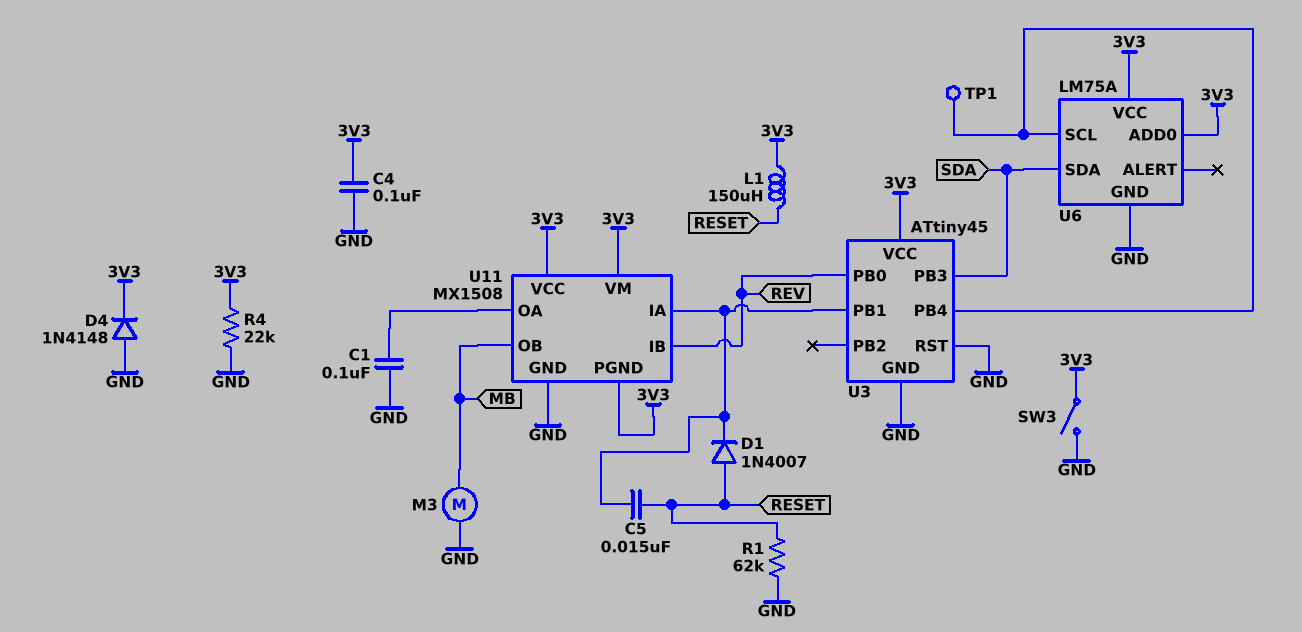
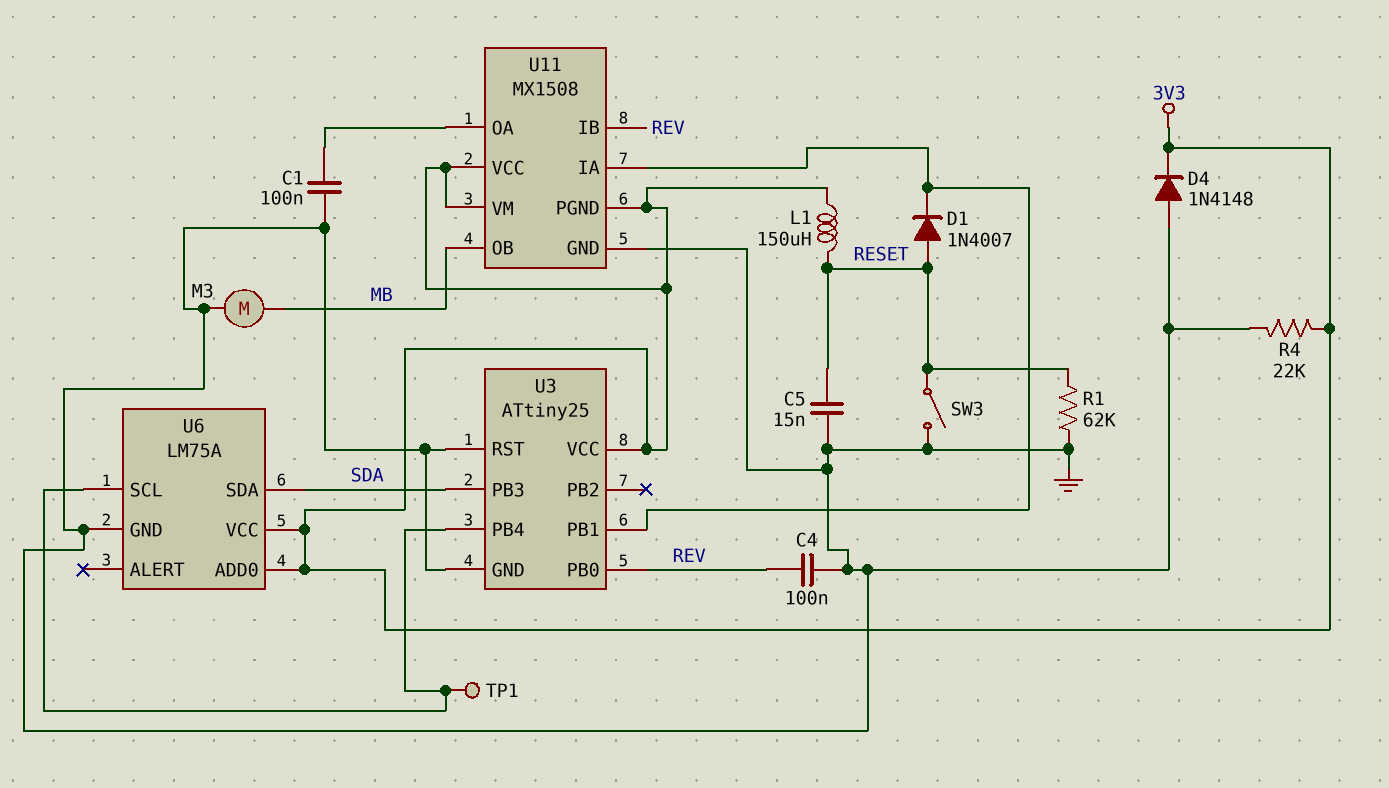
C4: 100nF (3V3, GND) -> 100nF (GND, REV)
C5: 15nF (RESET, U3/PB1) -> 15nF (GND, RESET)
SW3: switch (3V3, GND) -> switch (GND, RESET)
U3: ATtiny45 -> ATtiny25

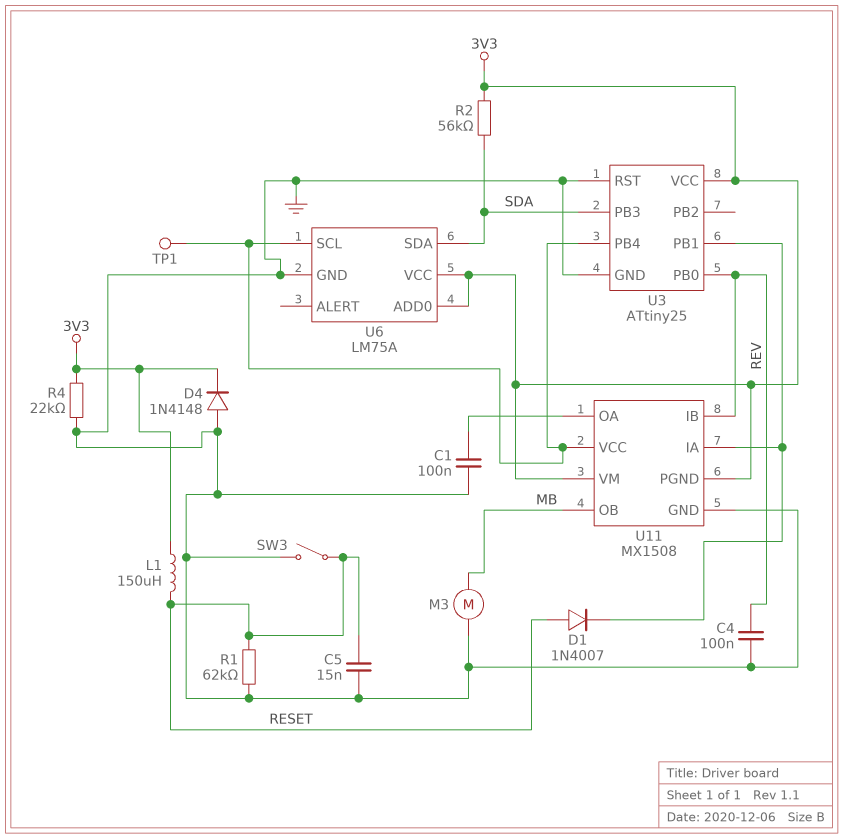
R2: none -> 56k (3V3, SDA)
U11 pin VCC: 3V3 -> U3/PB4

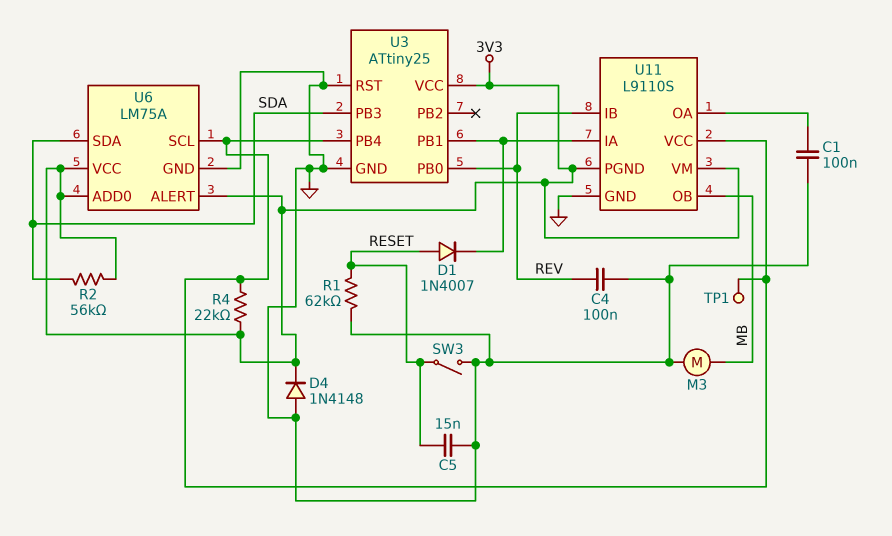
L1: 150uH (3V3, RESET) -> none
R4: 22k (3V3, GND) -> 22k (3V3, U3/PB4)
U6 pin ALERT: none -> 3V3
U11: MX1508 -> L9110S

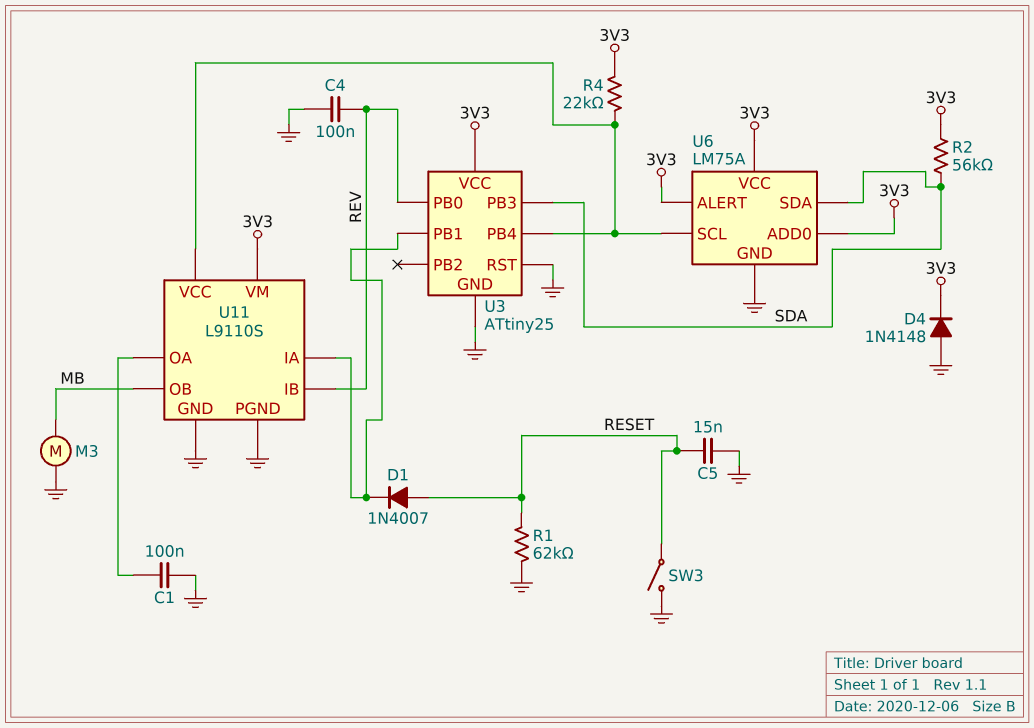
TP1: test point (U3/PB4) -> none
U11 pin PGND: 3V3 -> GND

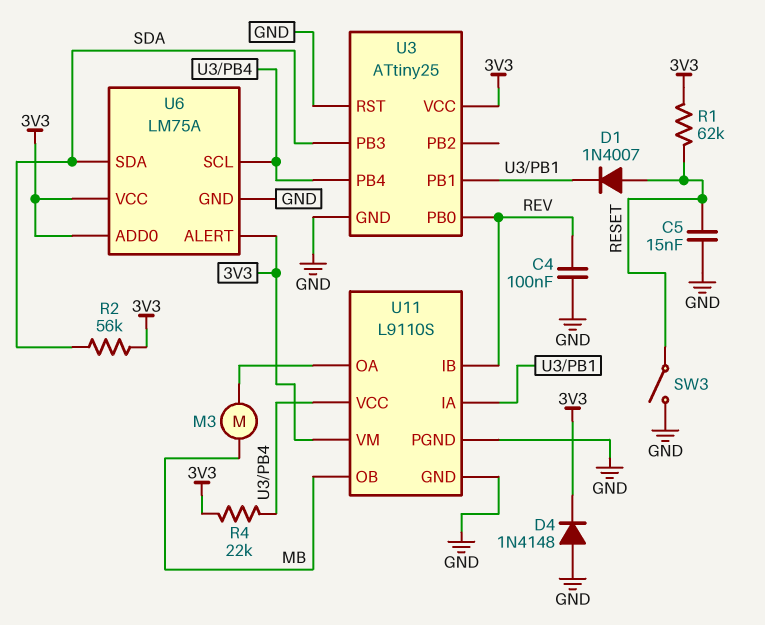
C1: 100nF (GND, U11/OA) -> none
M3: motor (GND, MB) -> motor (MB, U11/OA)
R1: 62k (GND, RESET) -> 62k (3V3, RESET)

